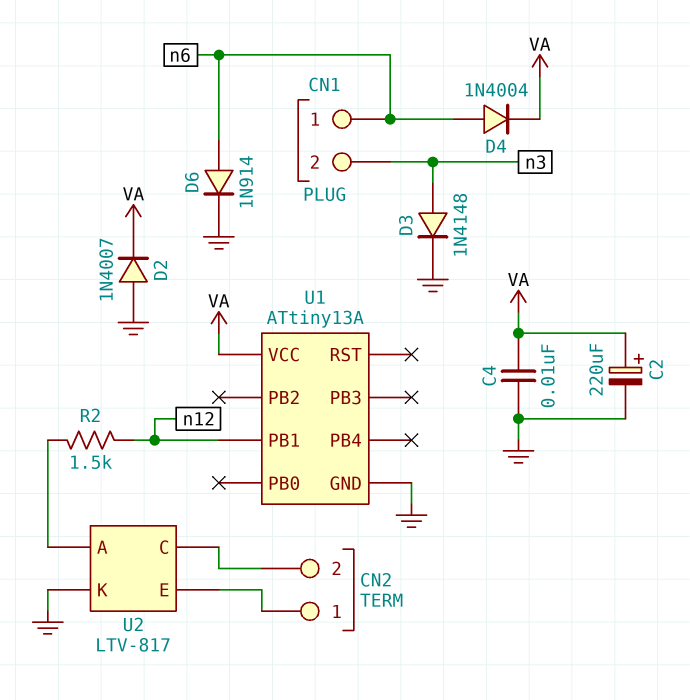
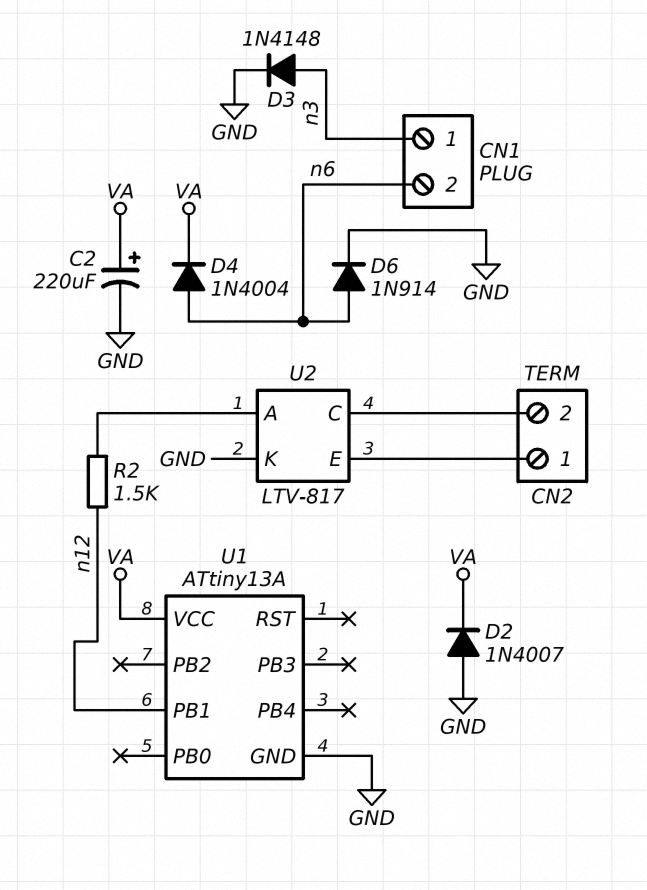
C4: 10nF (GND, VA) -> none
CN1 pin 1: n6 -> n3
CN1 pin 2: n3 -> n6

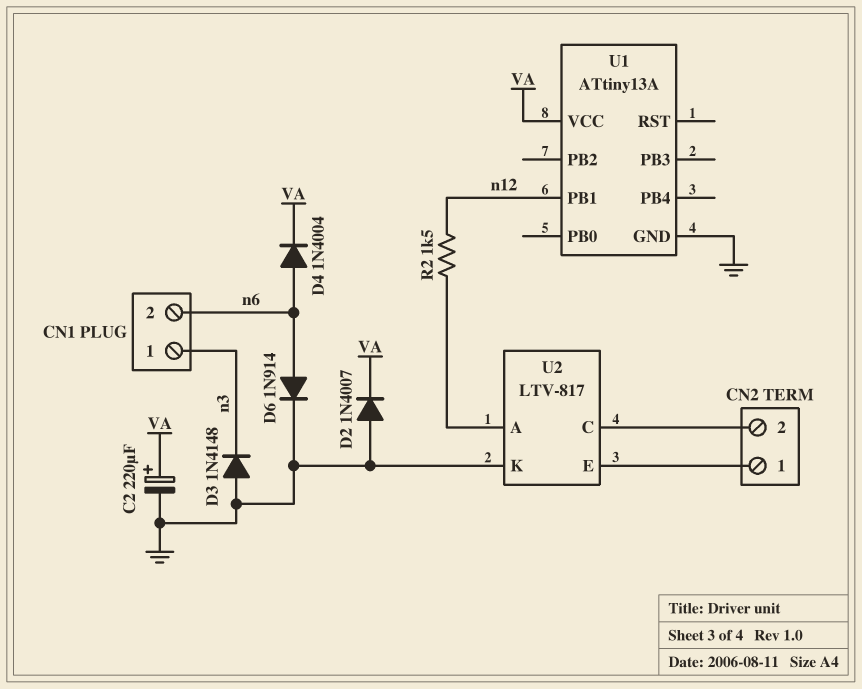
D3: diode 1N4148 (A n3, K GND) -> diode 1N4148 (A GND, K n3)

